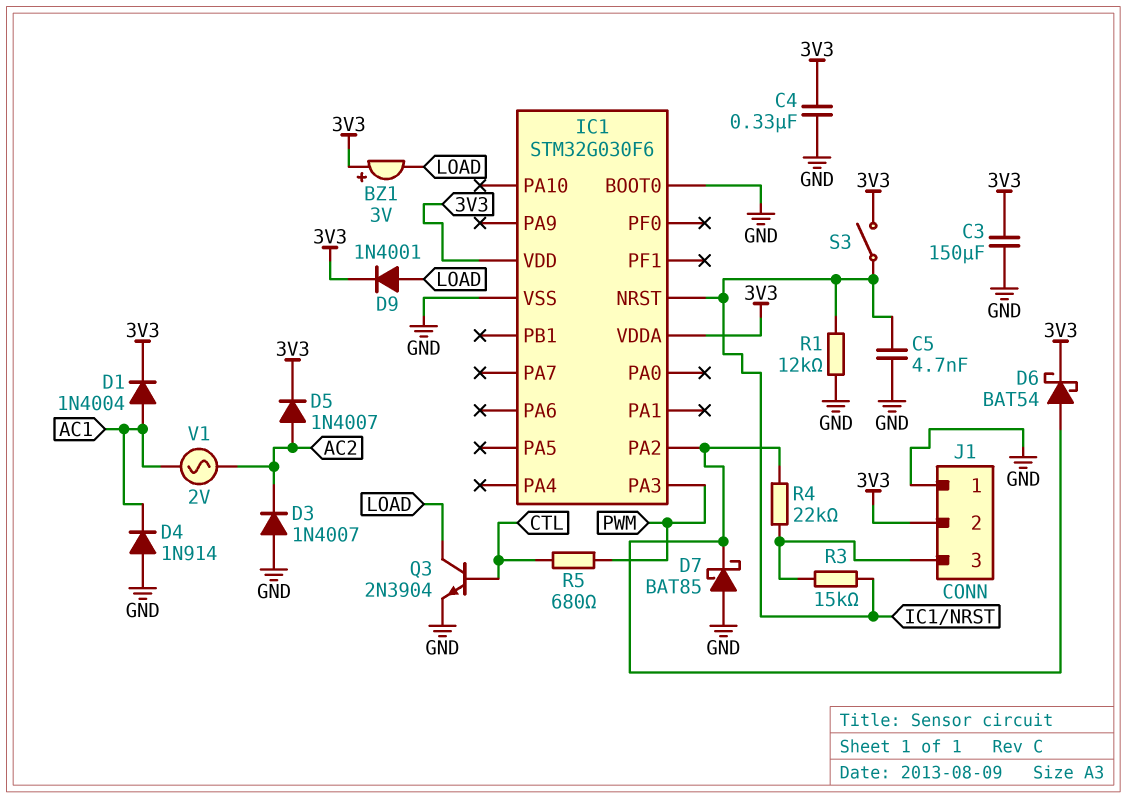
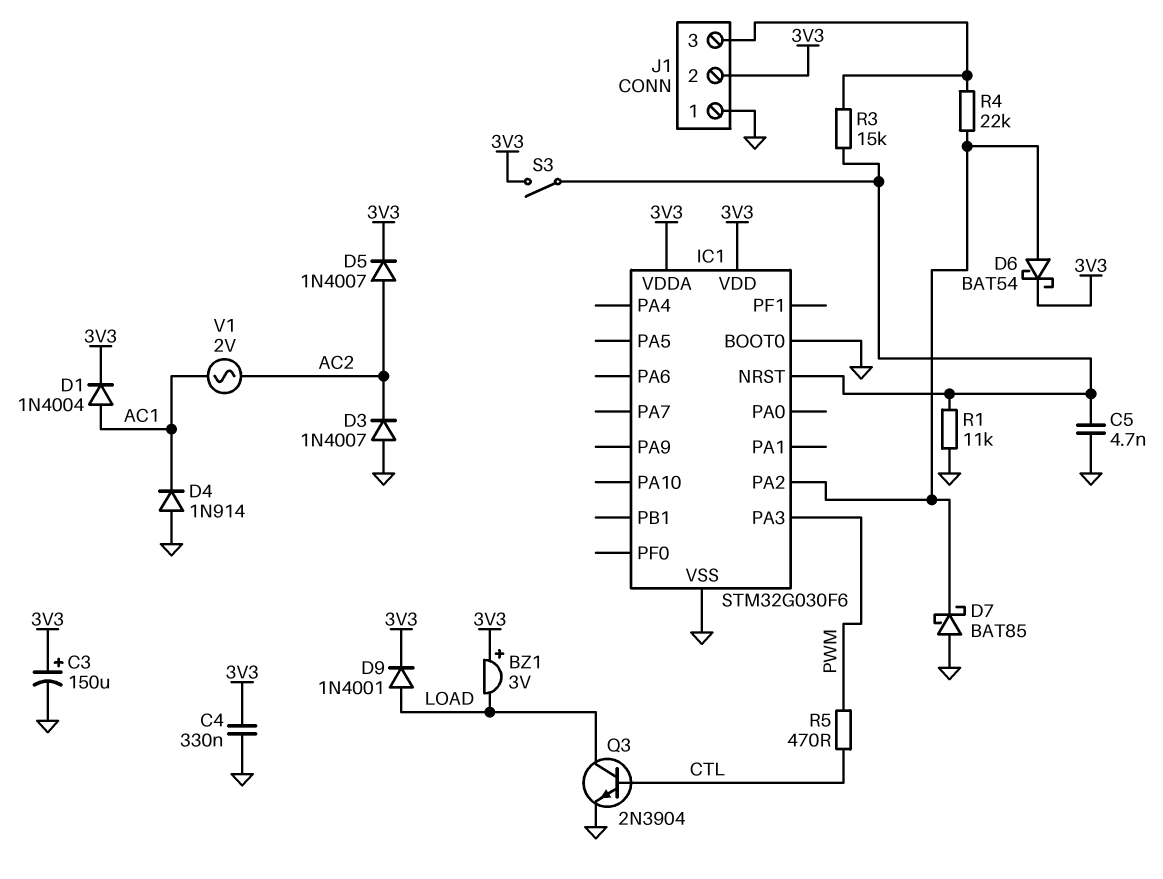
C3: 150uF (3V3, GND) -> 150uF (plus 3V3, minus GND)
R1: 12k (GND, IC1/NRST) -> 11k (GND, IC1/NRST)
R5: 680 (CTL, PWM) -> 470 (CTL, PWM)

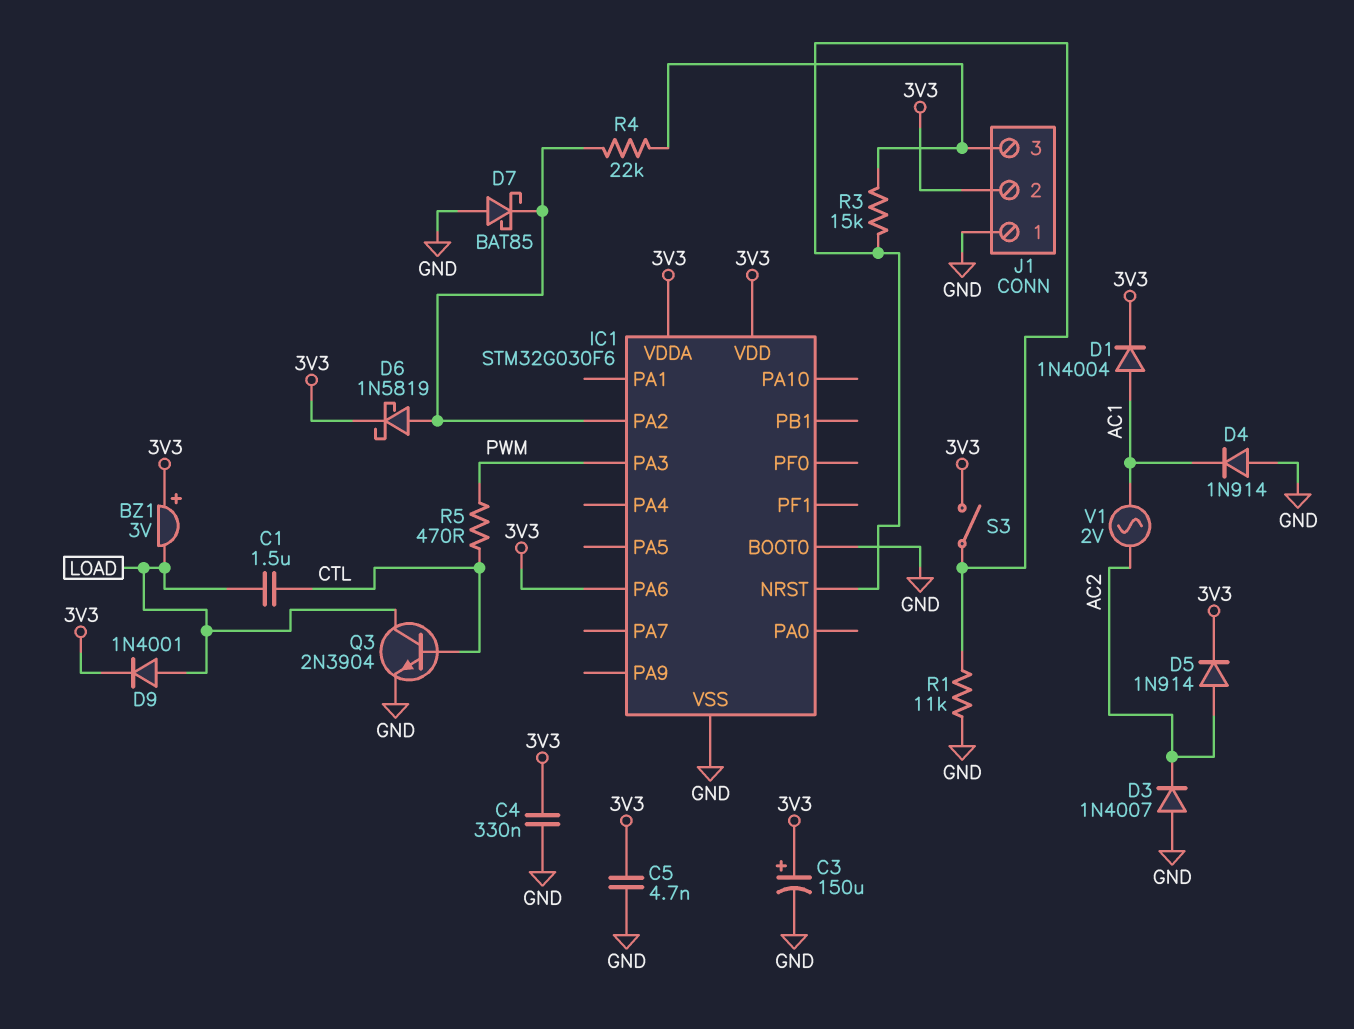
C1: none -> 1.5uF (CTL, LOAD)
C5: 4.7nF (GND, IC1/NRST) -> 4.7nF (3V3, GND)
D5: diode 1N4007 (A AC2, K 3V3) -> diode 1N914 (A AC2, K 3V3)
D6: schottky BAT54 (A IC1/PA2, K 3V3) -> schottky 1N5819 (A IC1/PA2, K 3V3)
IC1 pin PA6: none -> 3V3

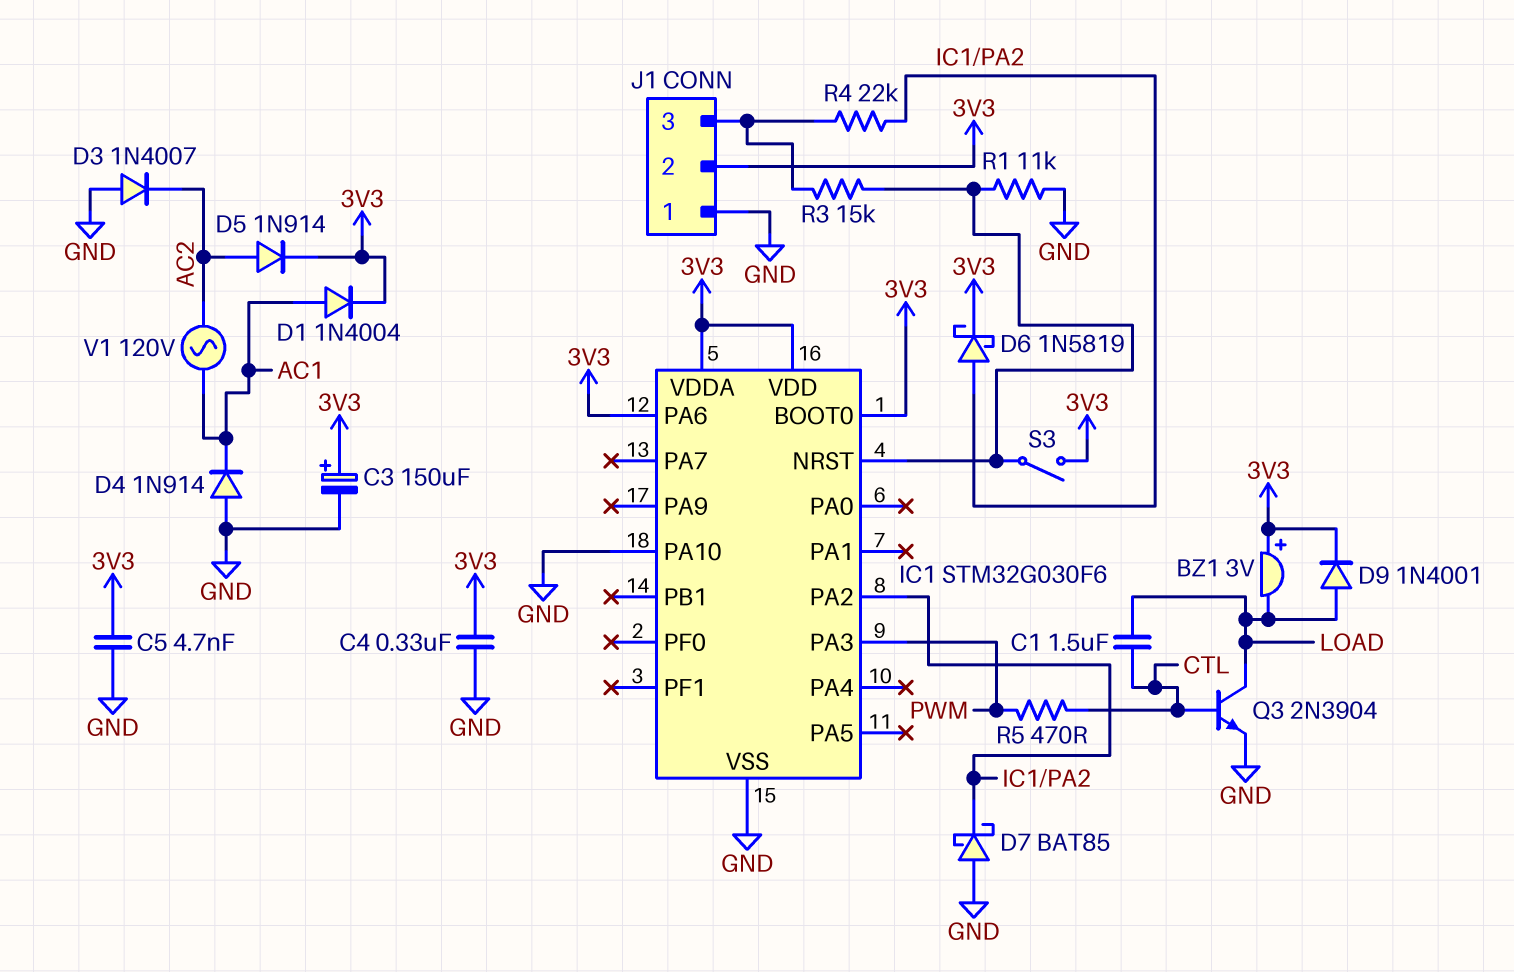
IC1 pin BOOT0: GND -> 3V3
IC1 pin PA10: none -> GND
V1: AC 2V (AC1, AC2) -> AC 120V (AC1, AC2)

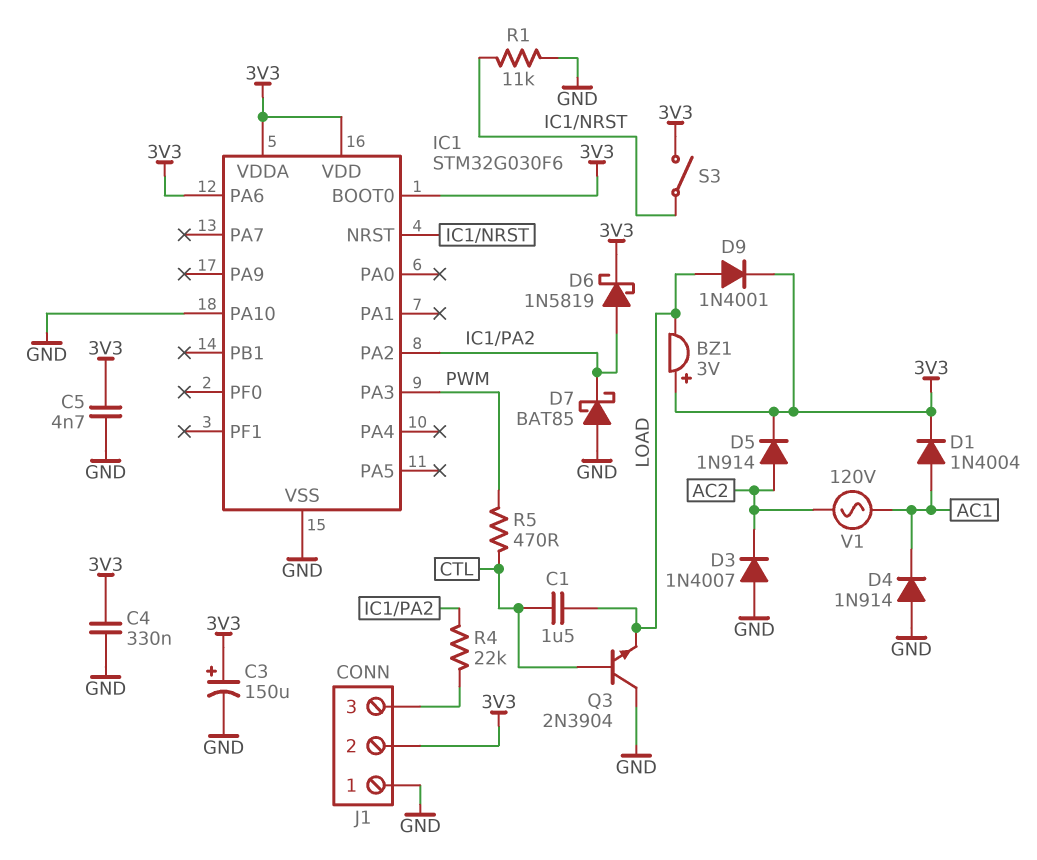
Q3: NPN 2N3904 (B CTL, C LOAD, E GND) -> NPN 2N3904 (B CTL, C GND, E LOAD)
R3: 15k (IC1/NRST, J1/3) -> none

